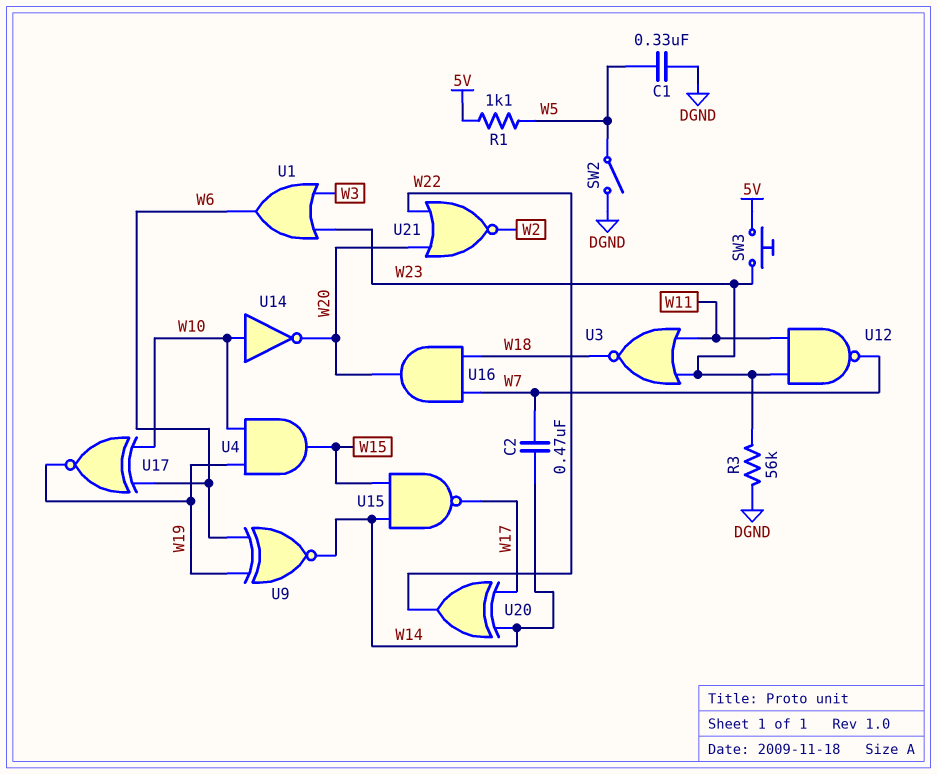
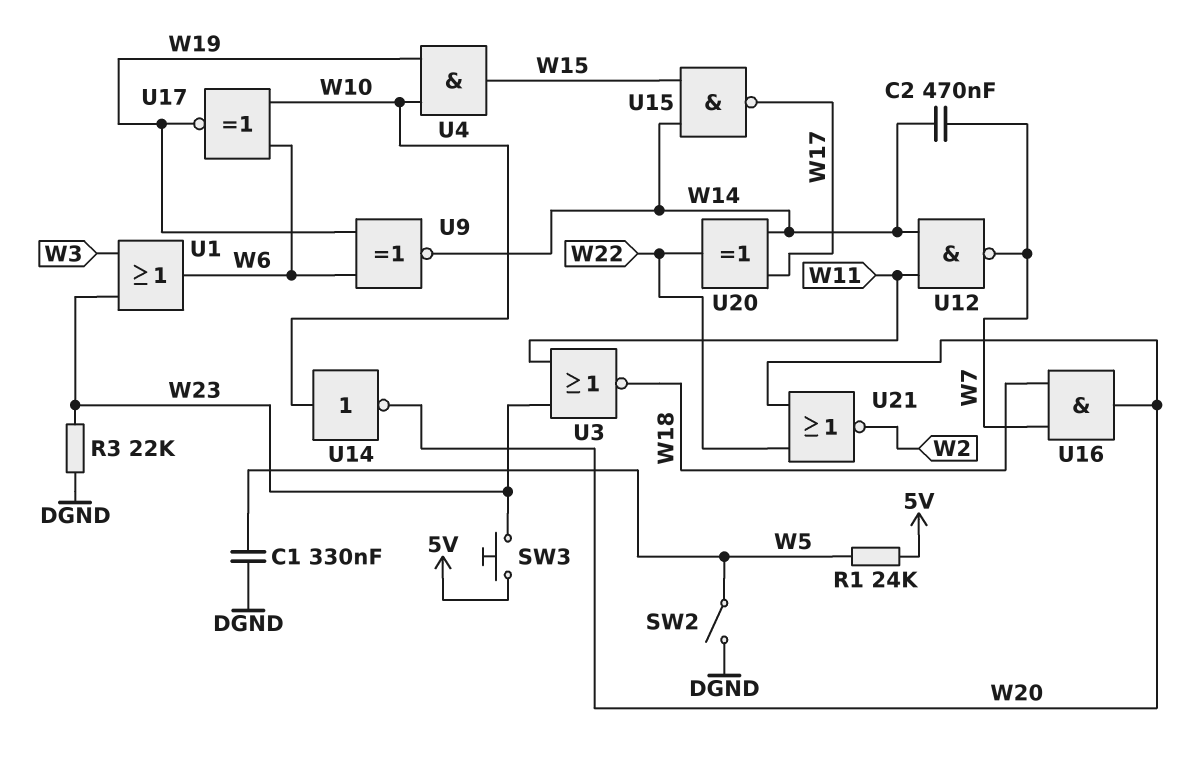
R1: 1.1k (5V, W5) -> 24k (5V, W5)
R3: 56k (DGND, W23) -> 22k (DGND, W23)
U12: NAND (in W11, in W23, out W7) -> NAND (in W11, in W14, out W7)

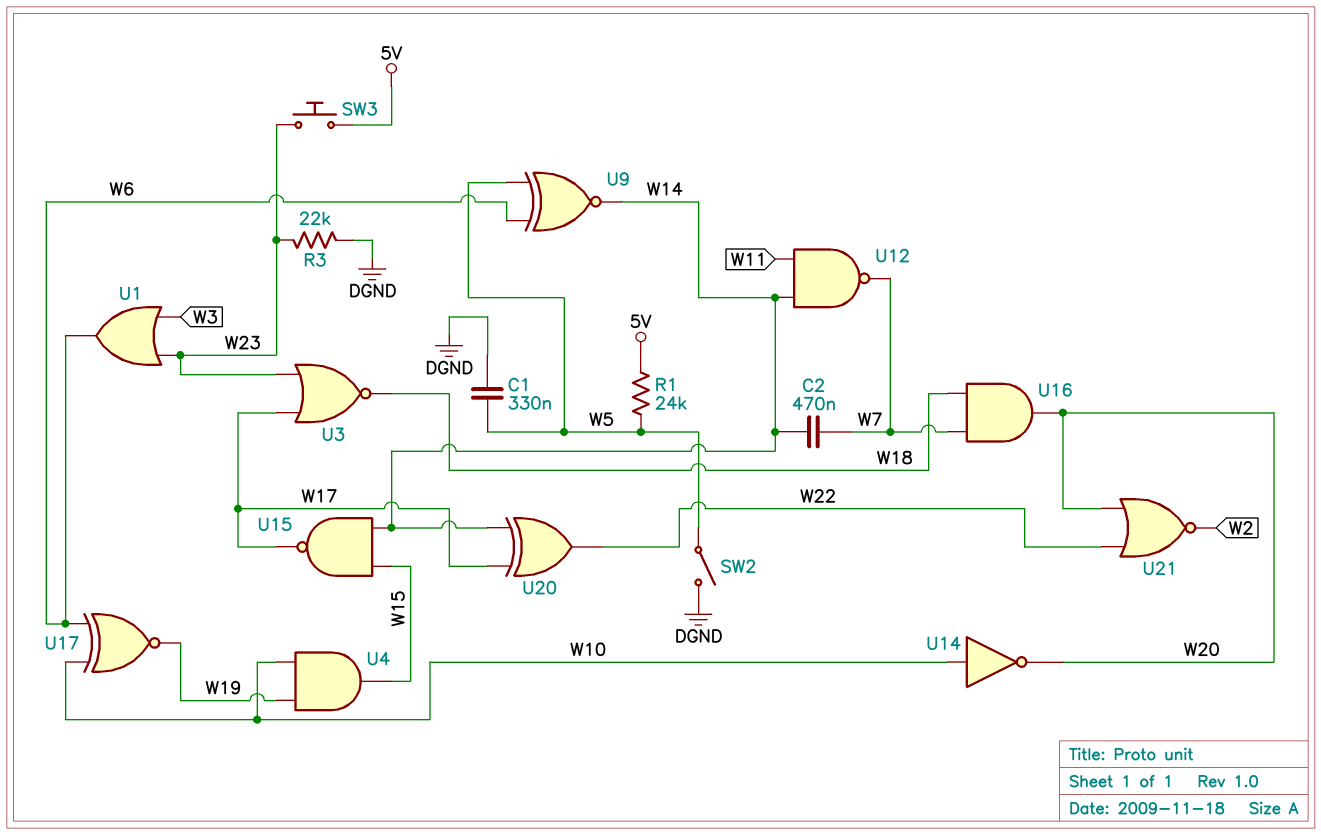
U3: NOR (in W11, in W23, out W18) -> NOR (in W17, in W23, out W18)
U9: XNOR (in W6, in W19, out W14) -> XNOR (in W5, in W6, out W14)

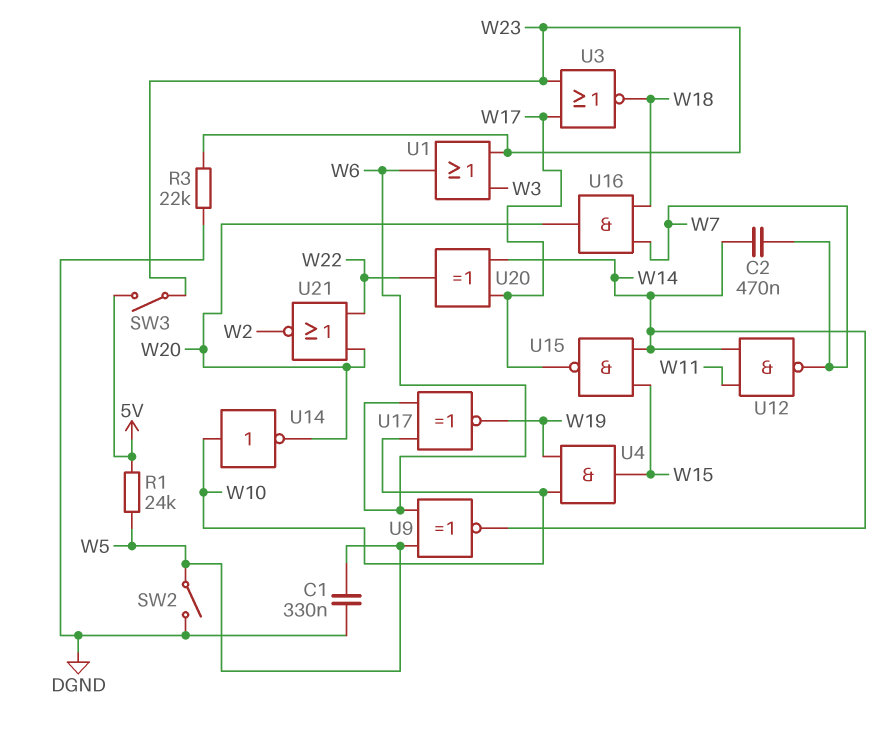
SW3: button (5V, W23) -> switch (5V, W23)

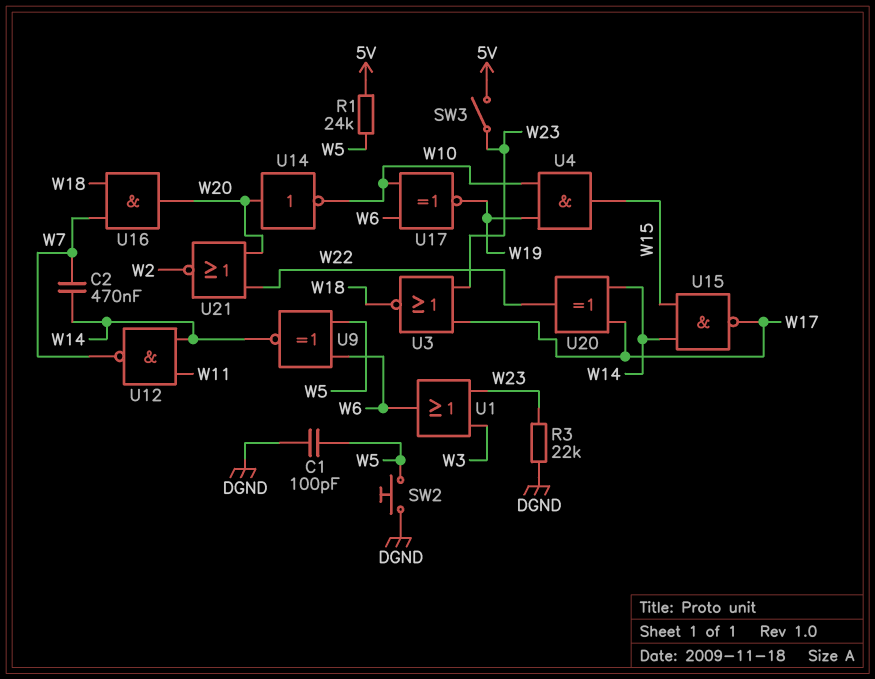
C1: 330nF (DGND, W5) -> 100pF (DGND, W5)
SW2: switch (DGND, W5) -> button (DGND, W5)
U14: NOT (in W10, out W20) -> NOT (in W20, out W10)

